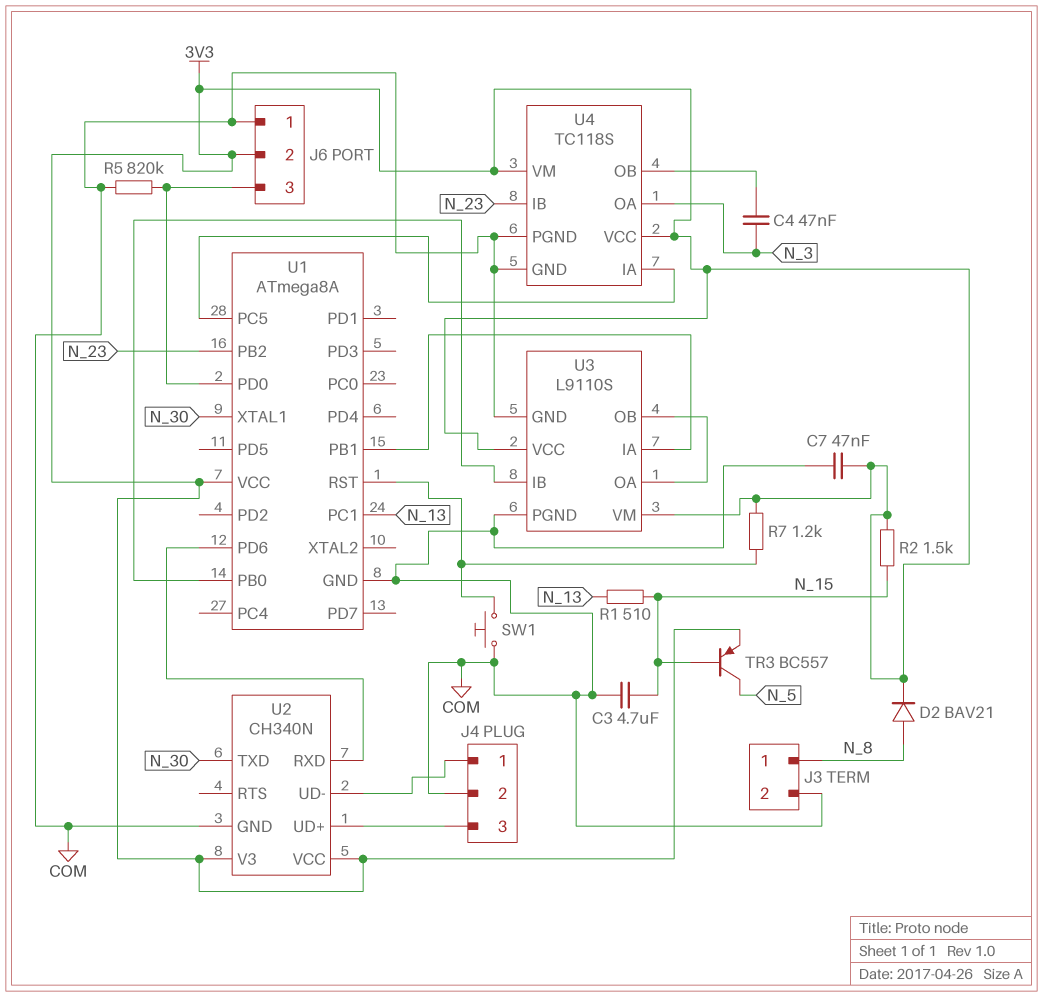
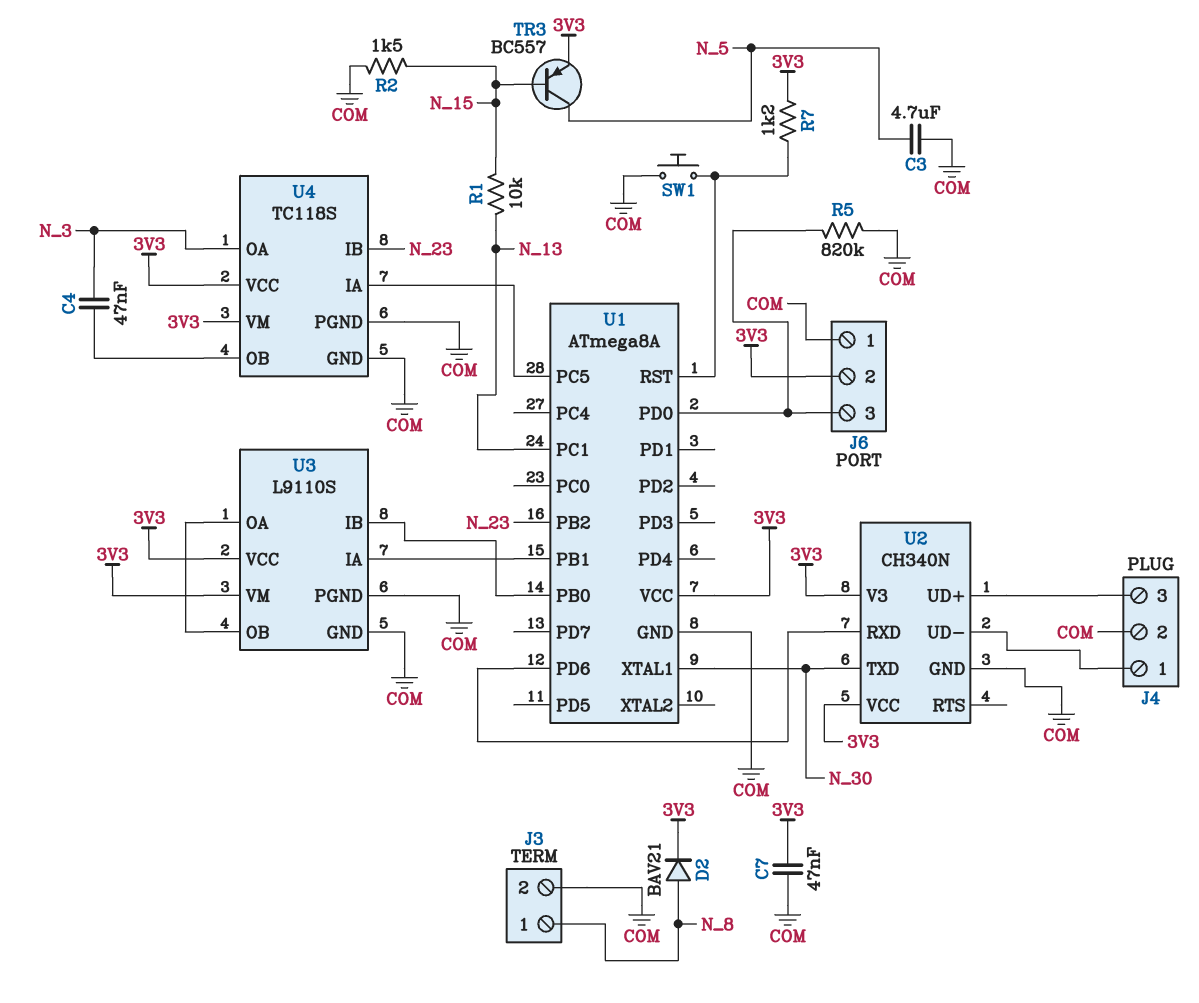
C3: 4.7uF (COM, N_15) -> 4.7uF (COM, N_5)
R1: 510 (N_13, N_15) -> 10k (N_13, N_15)
R2: 1.5k (3V3, N_15) -> 1.5k (COM, N_15)

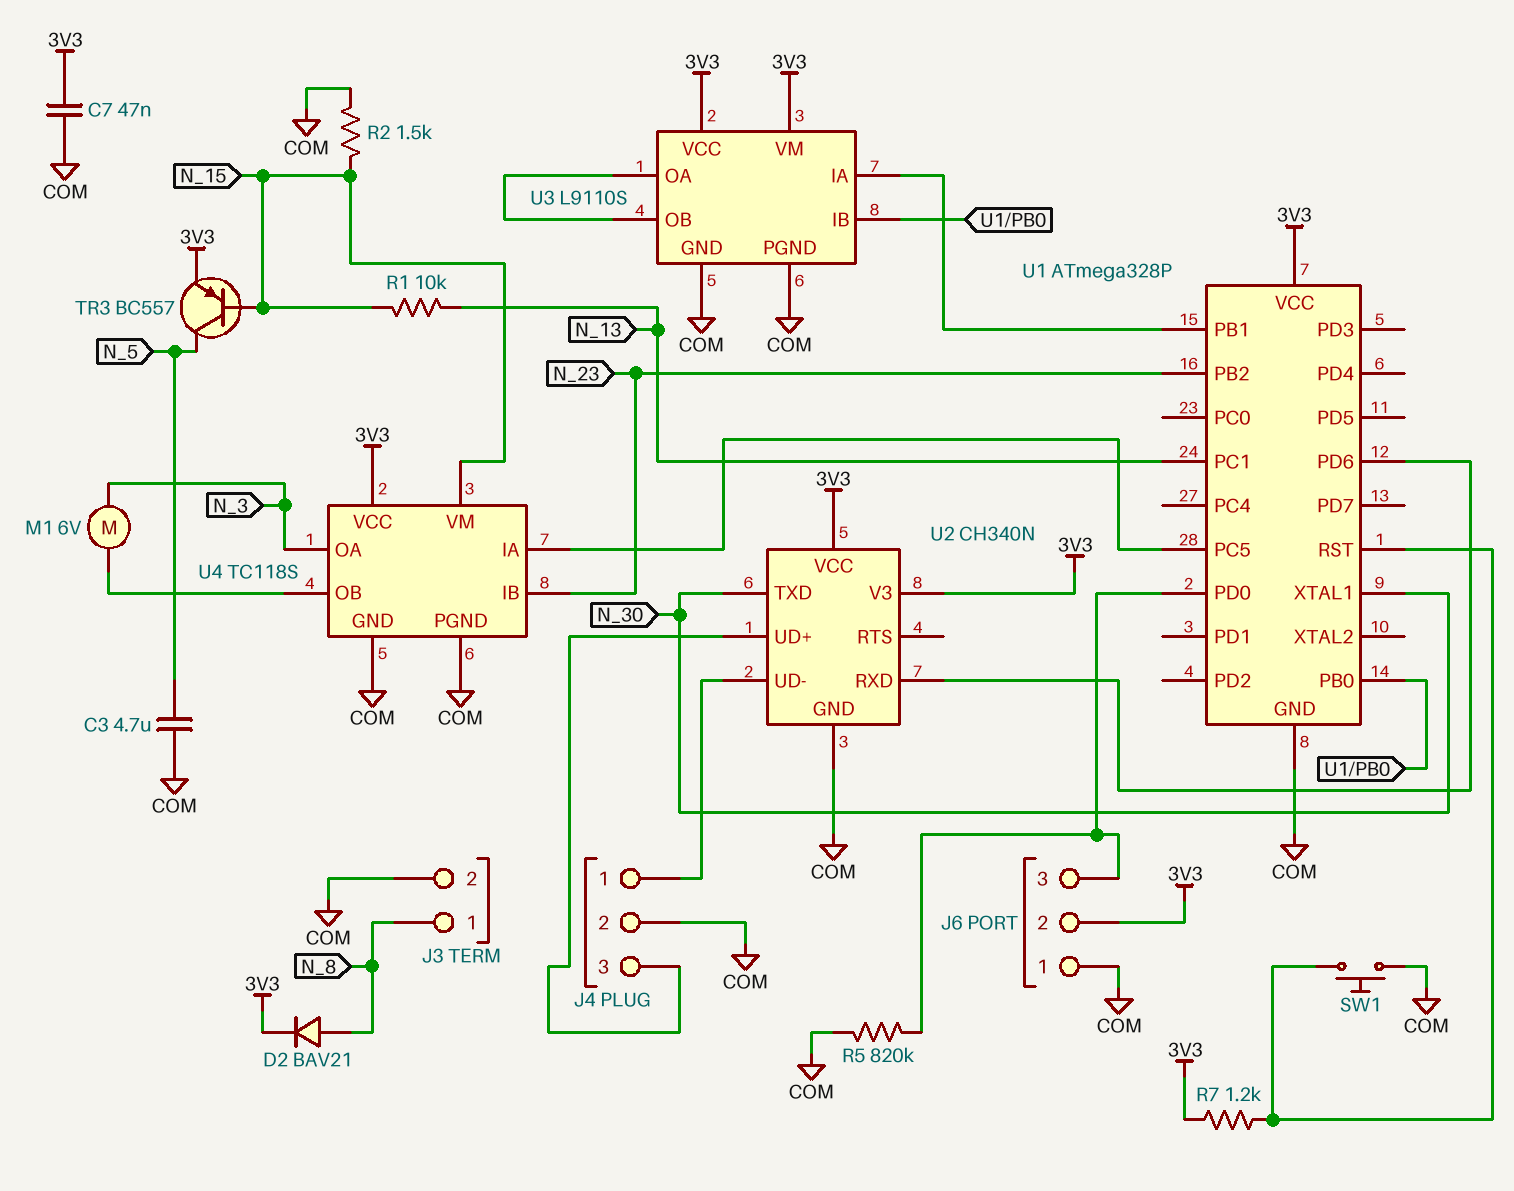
C4: 47nF (N_3, U4/OB) -> none
M1: none -> motor 6V (N_3, U4/OB)
U1: ATmega8A -> ATmega328P
U4 pin VM: 3V3 -> N_15

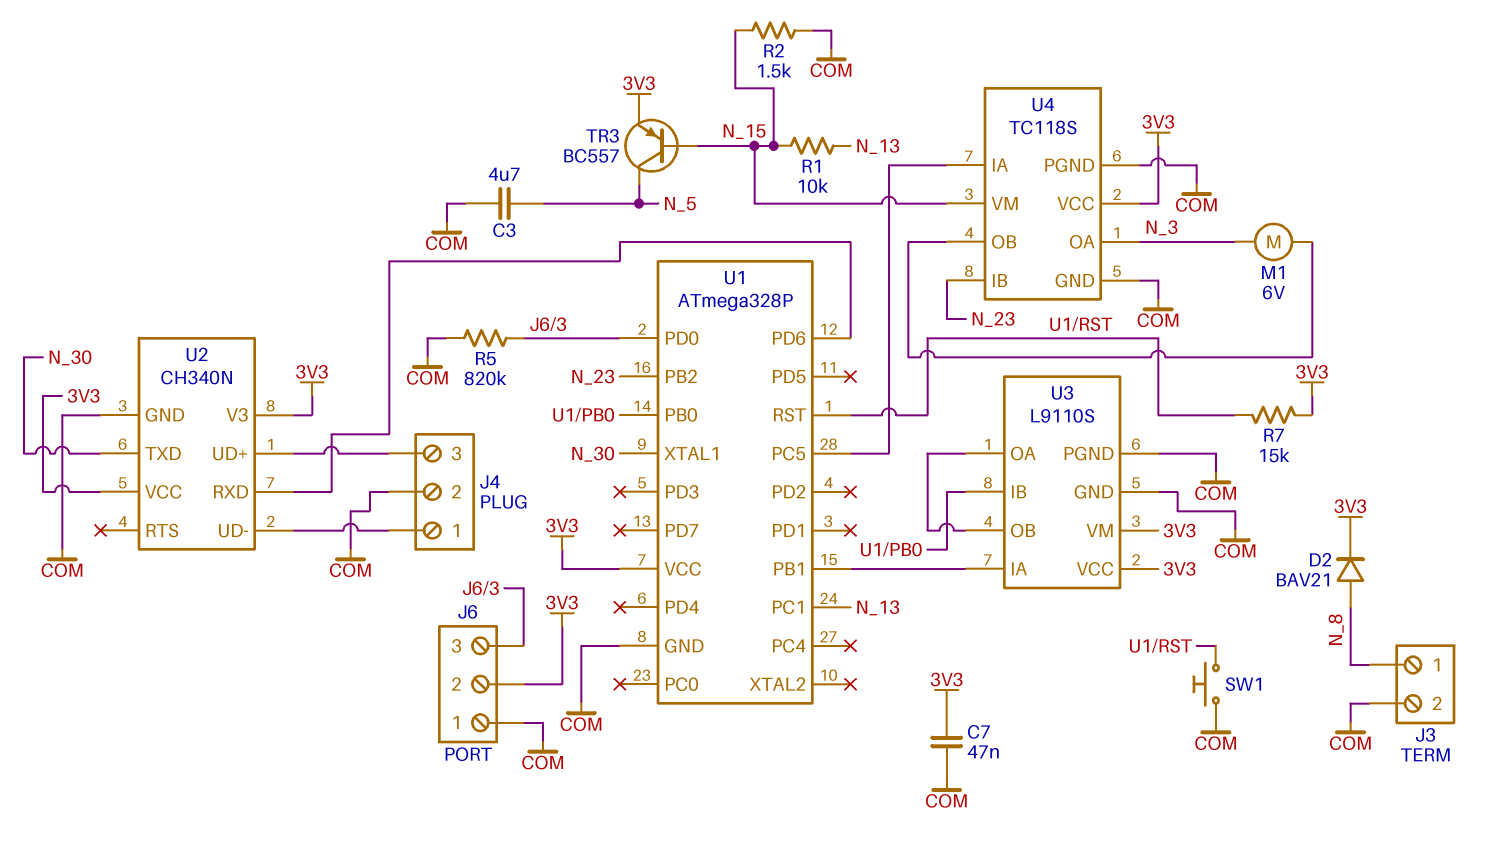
R7: 1.2k (3V3, U1/RST) -> 15k (3V3, U1/RST)

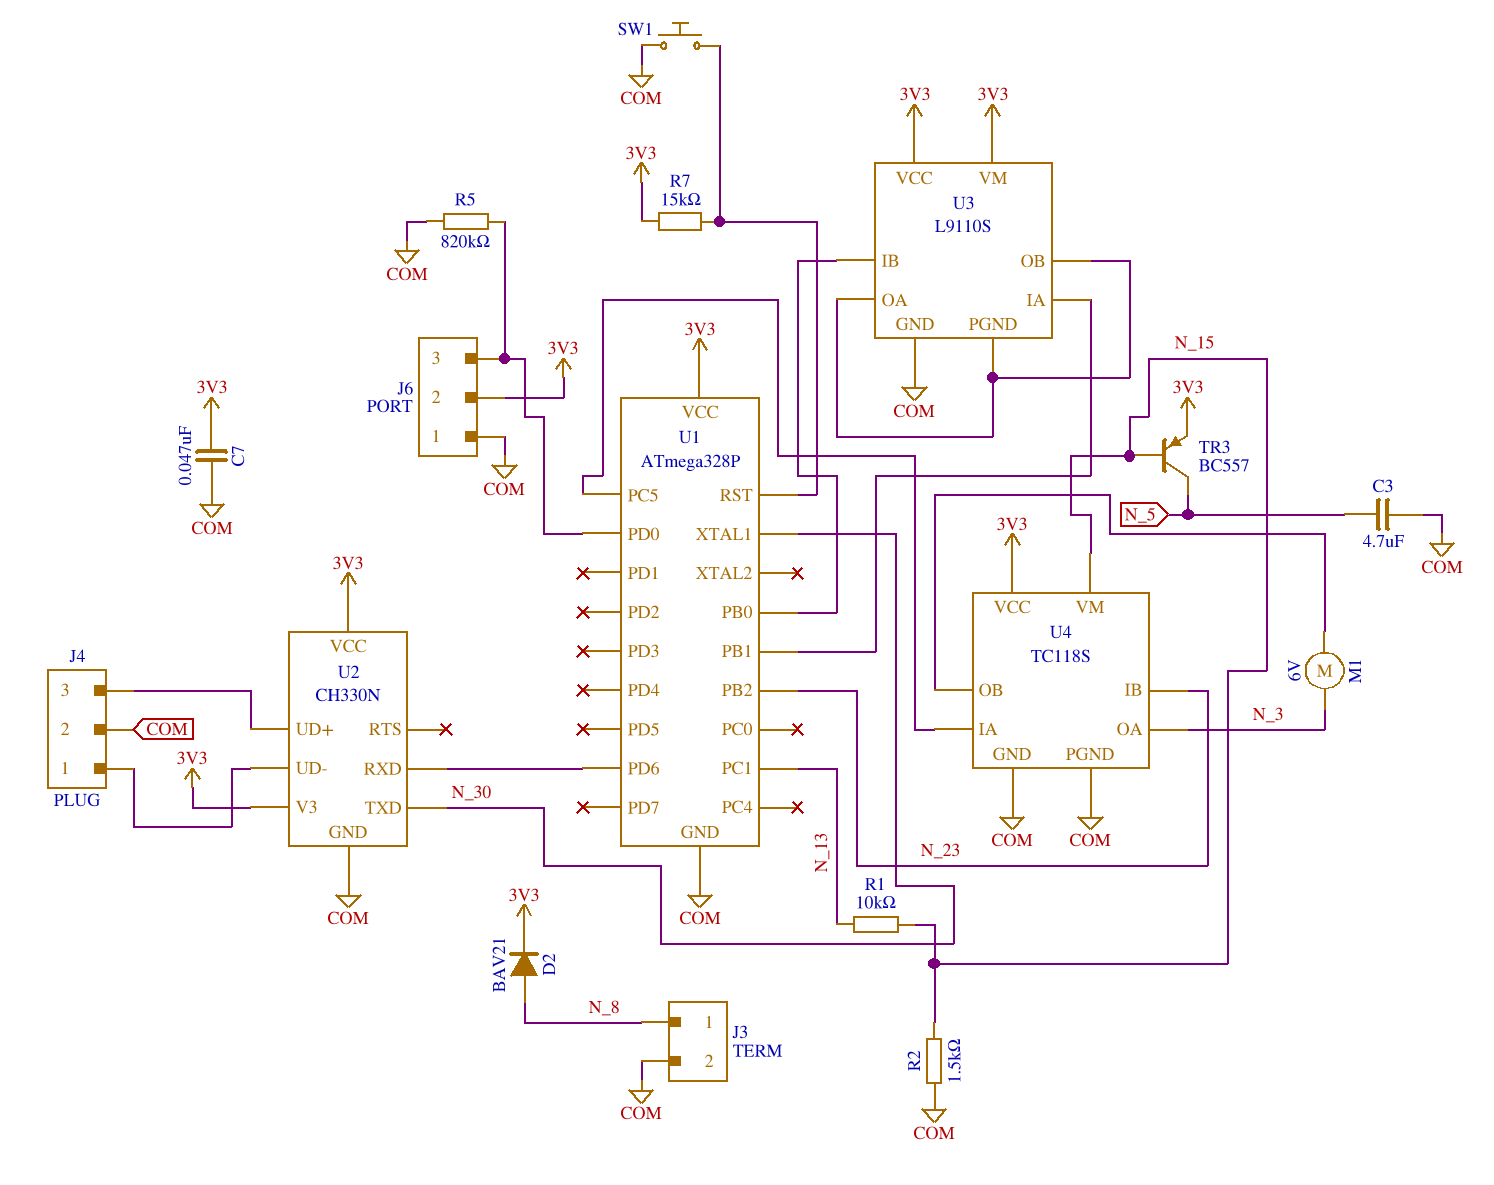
U2: CH340N -> CH330N
U3 pin PGND: COM -> U3/OA

